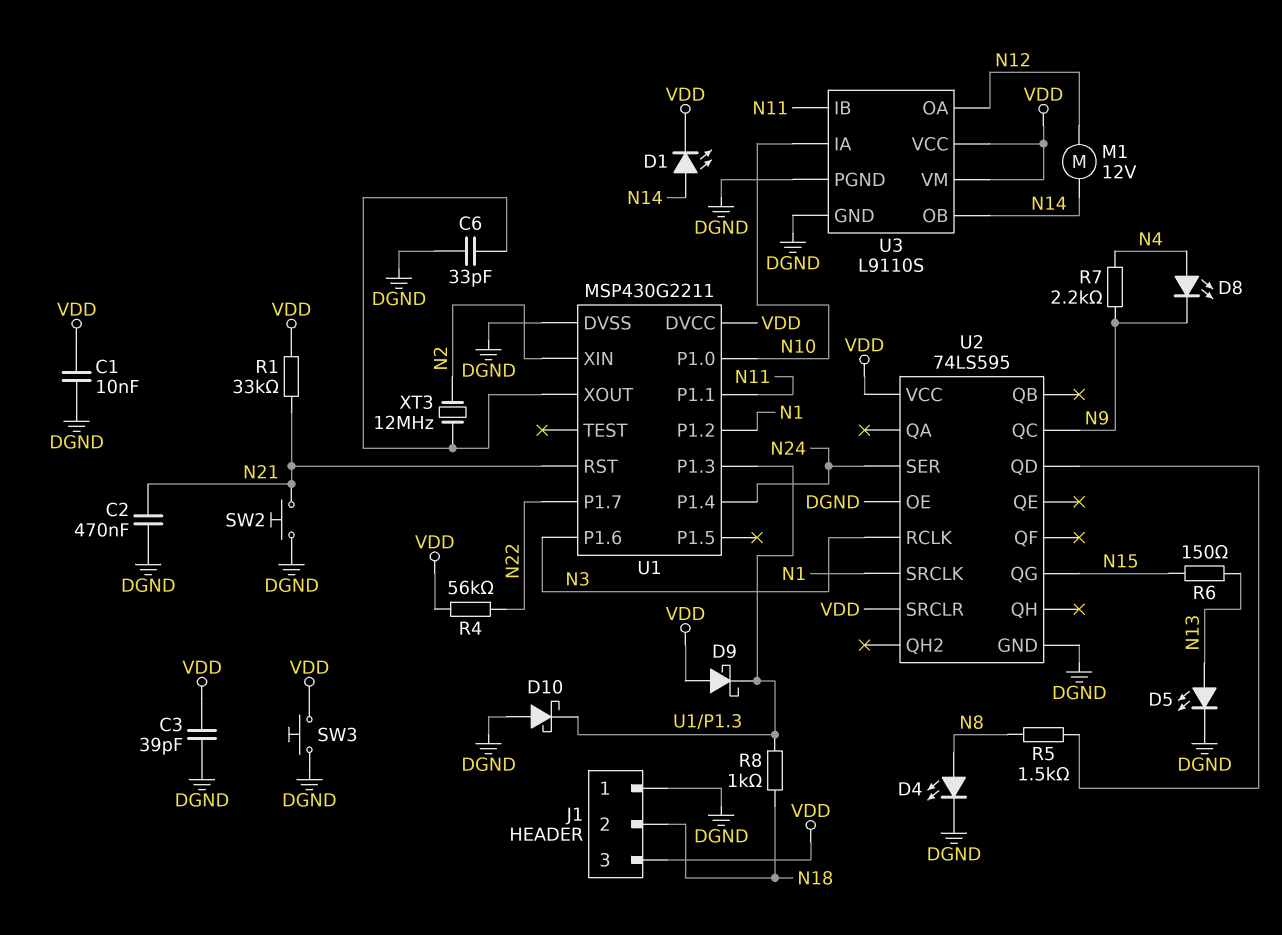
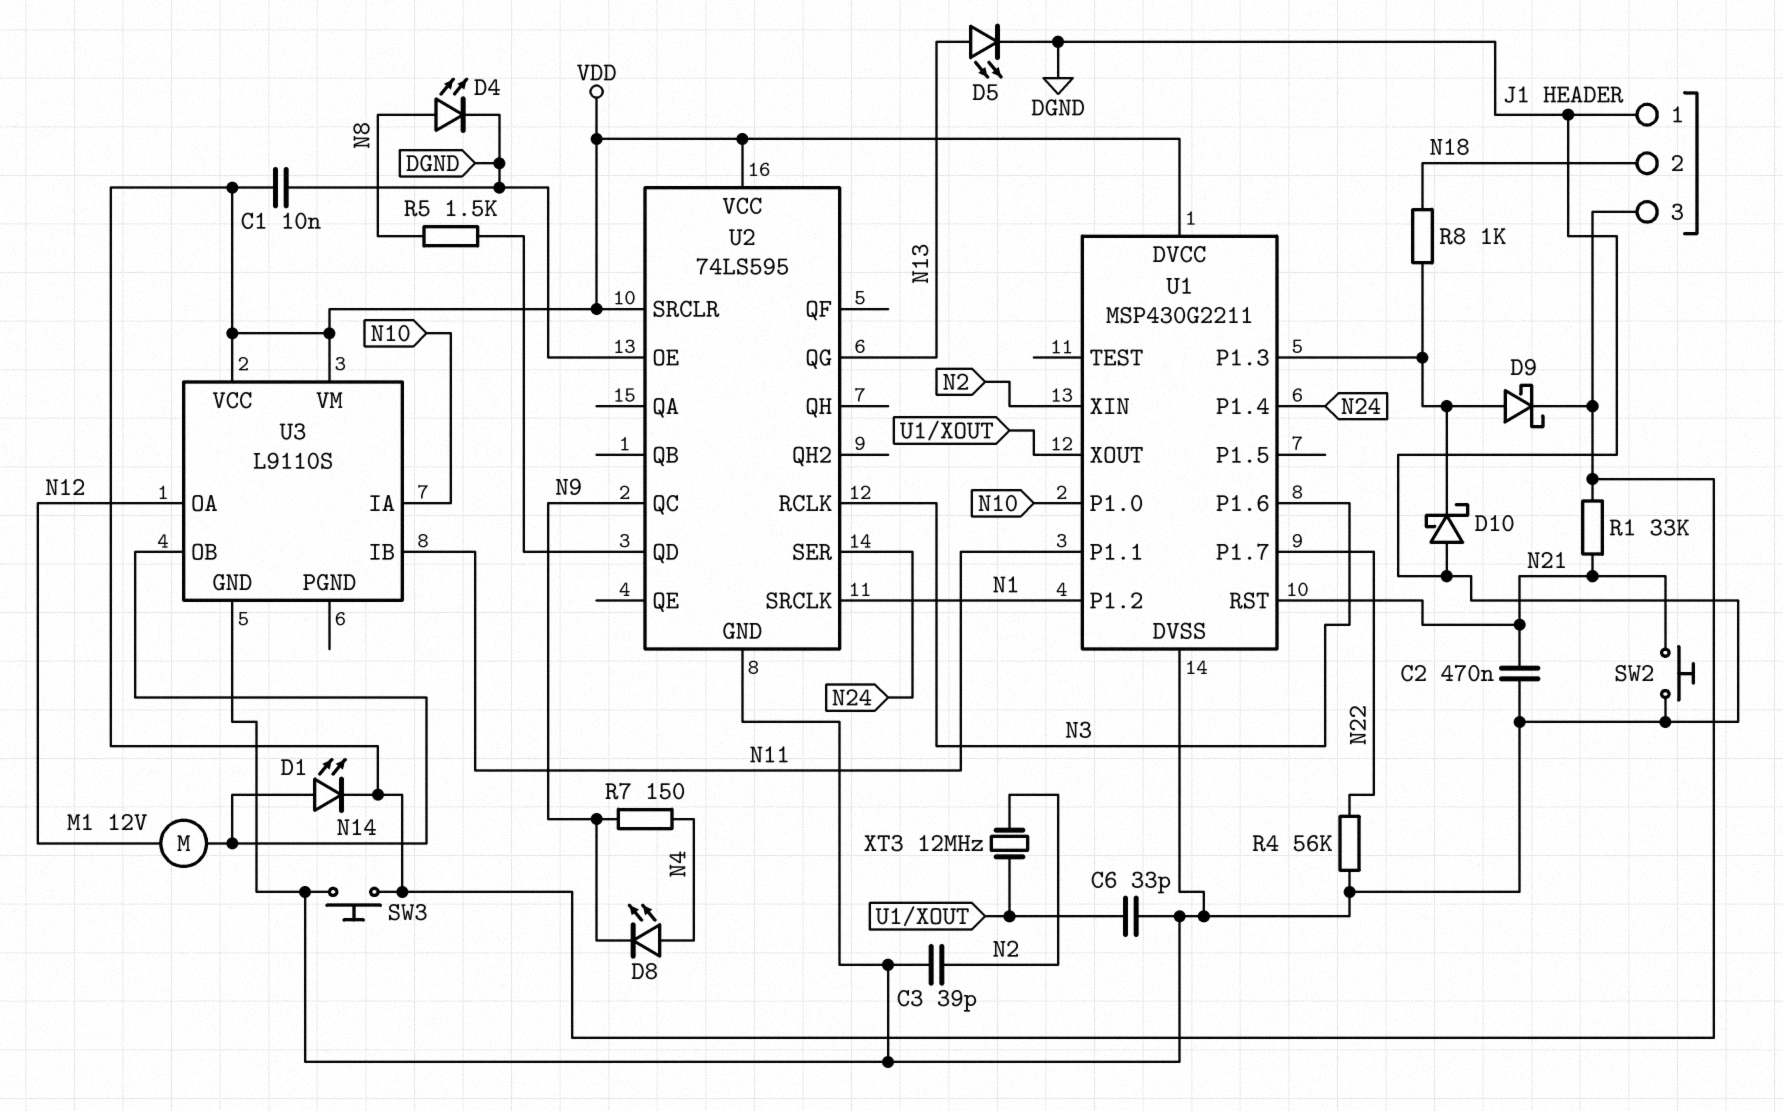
C3: 39pF (DGND, VDD) -> 39pF (DGND, N2)
D9: schottky (A VDD, K U1/P1.3) -> schottky (A U1/P1.3, K VDD)
R4: 56k (N22, VDD) -> 56k (DGND, N22)
R6: 150 (N13, N15) -> none
R7: 2.2k (N4, N9) -> 150 (N4, N9)
U2 pin QG: N15 -> N13
U3 pin PGND: DGND -> none

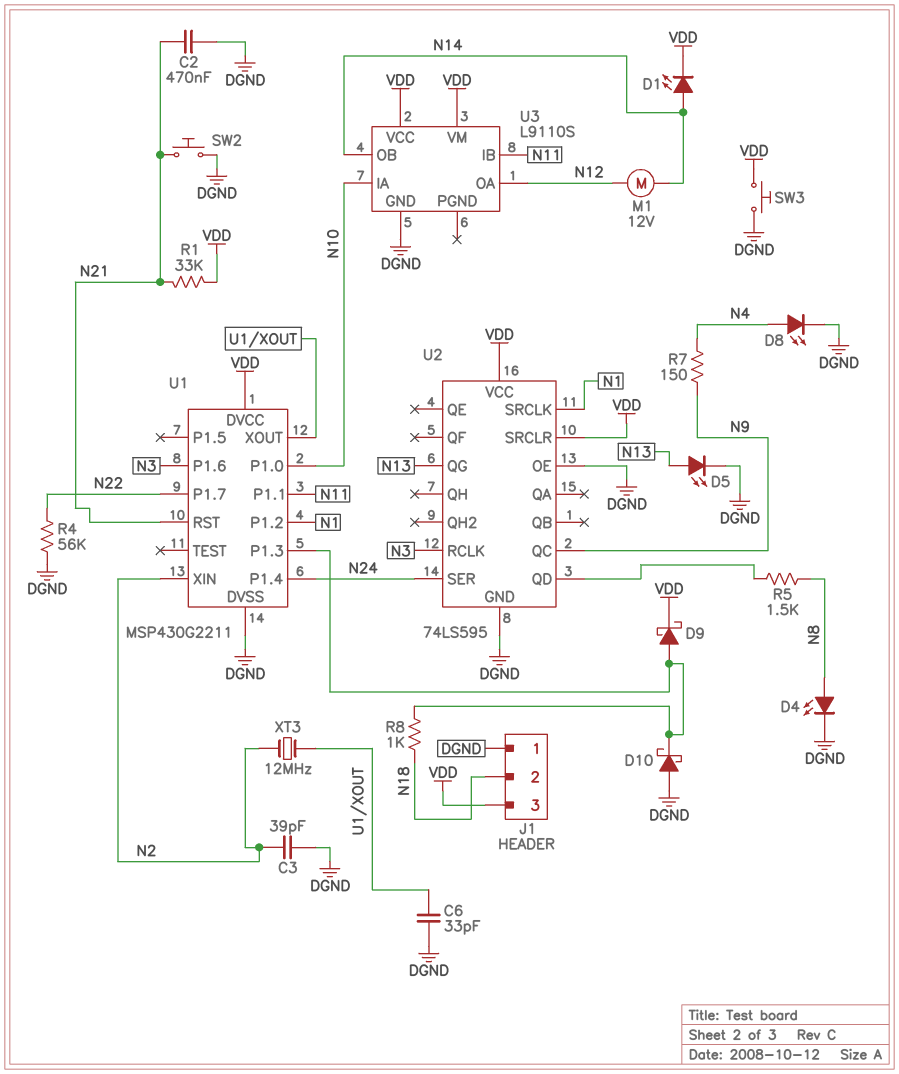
C1: 10nF (DGND, VDD) -> none
D8: LED (A N4, K N9) -> LED (A N4, K DGND)

